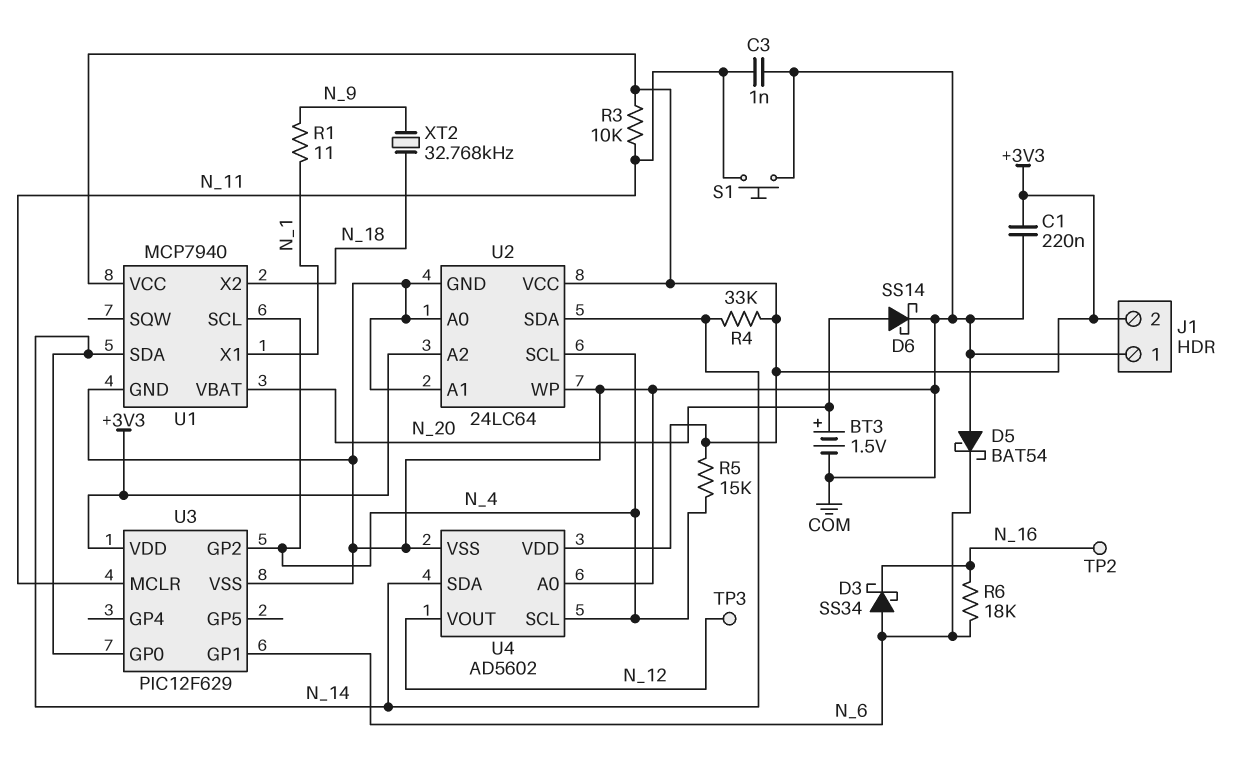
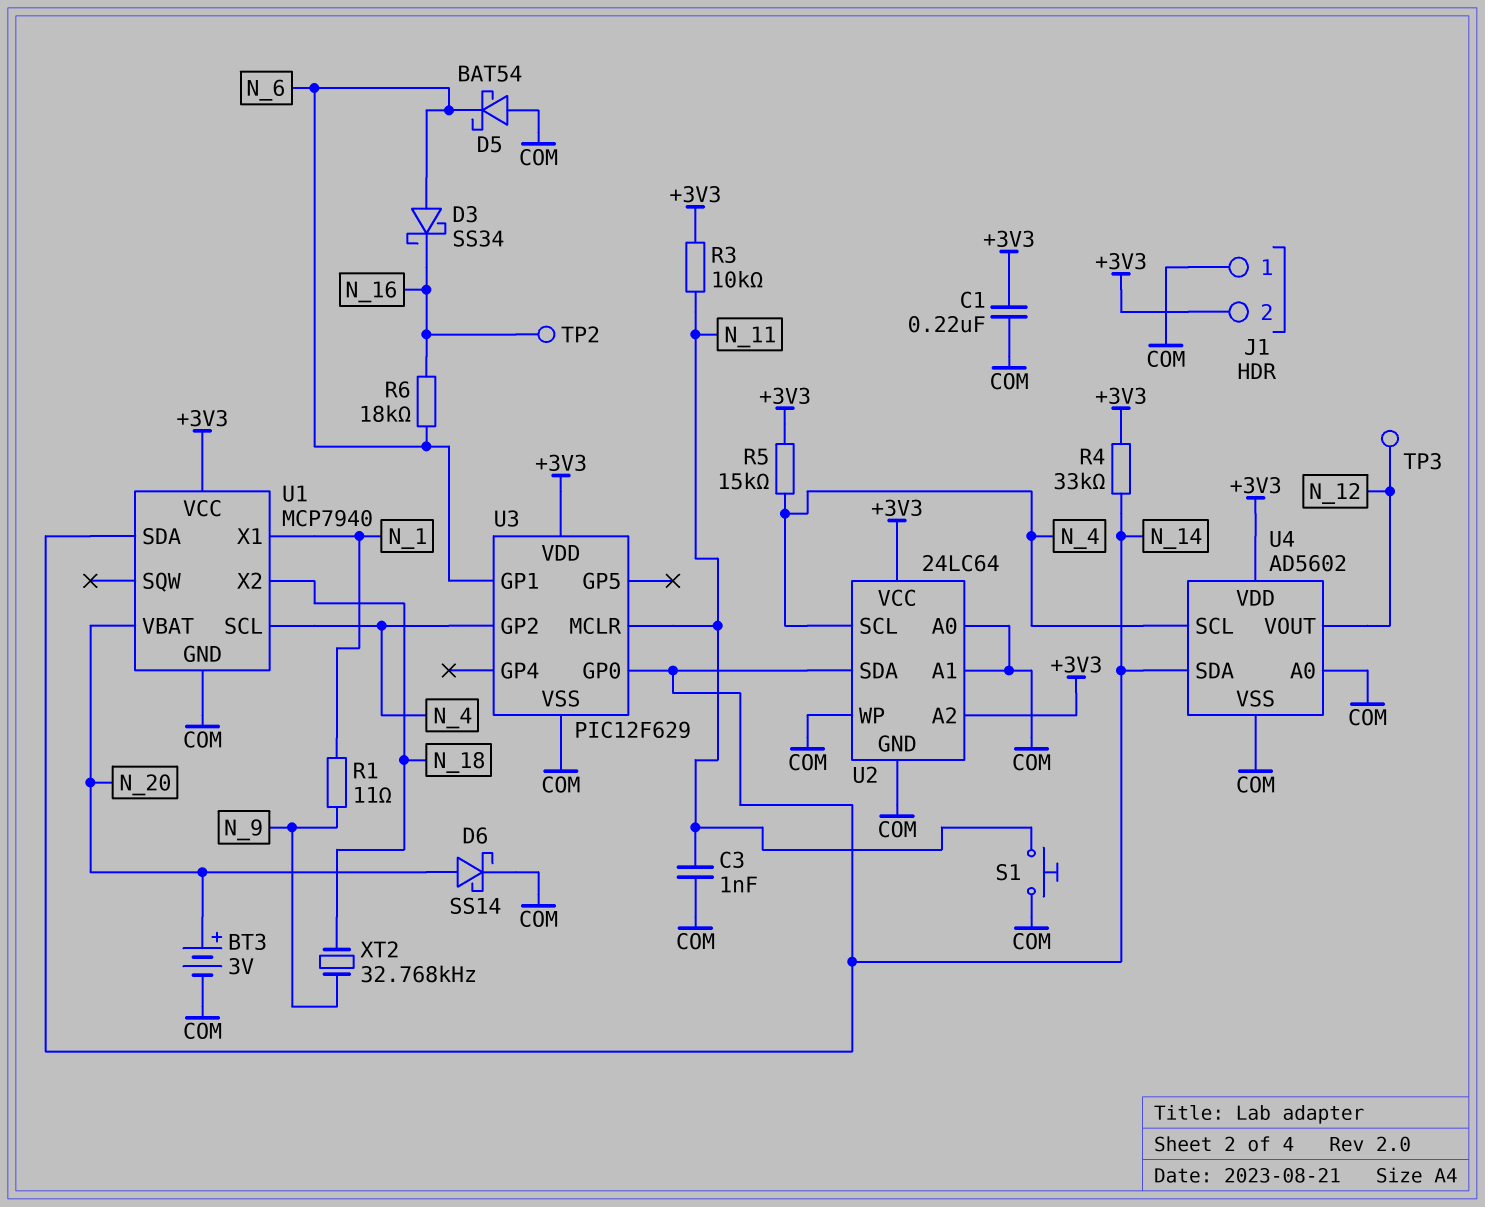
BT3: 1.5V (plus N_20, minus COM) -> 3V (plus N_20, minus COM)

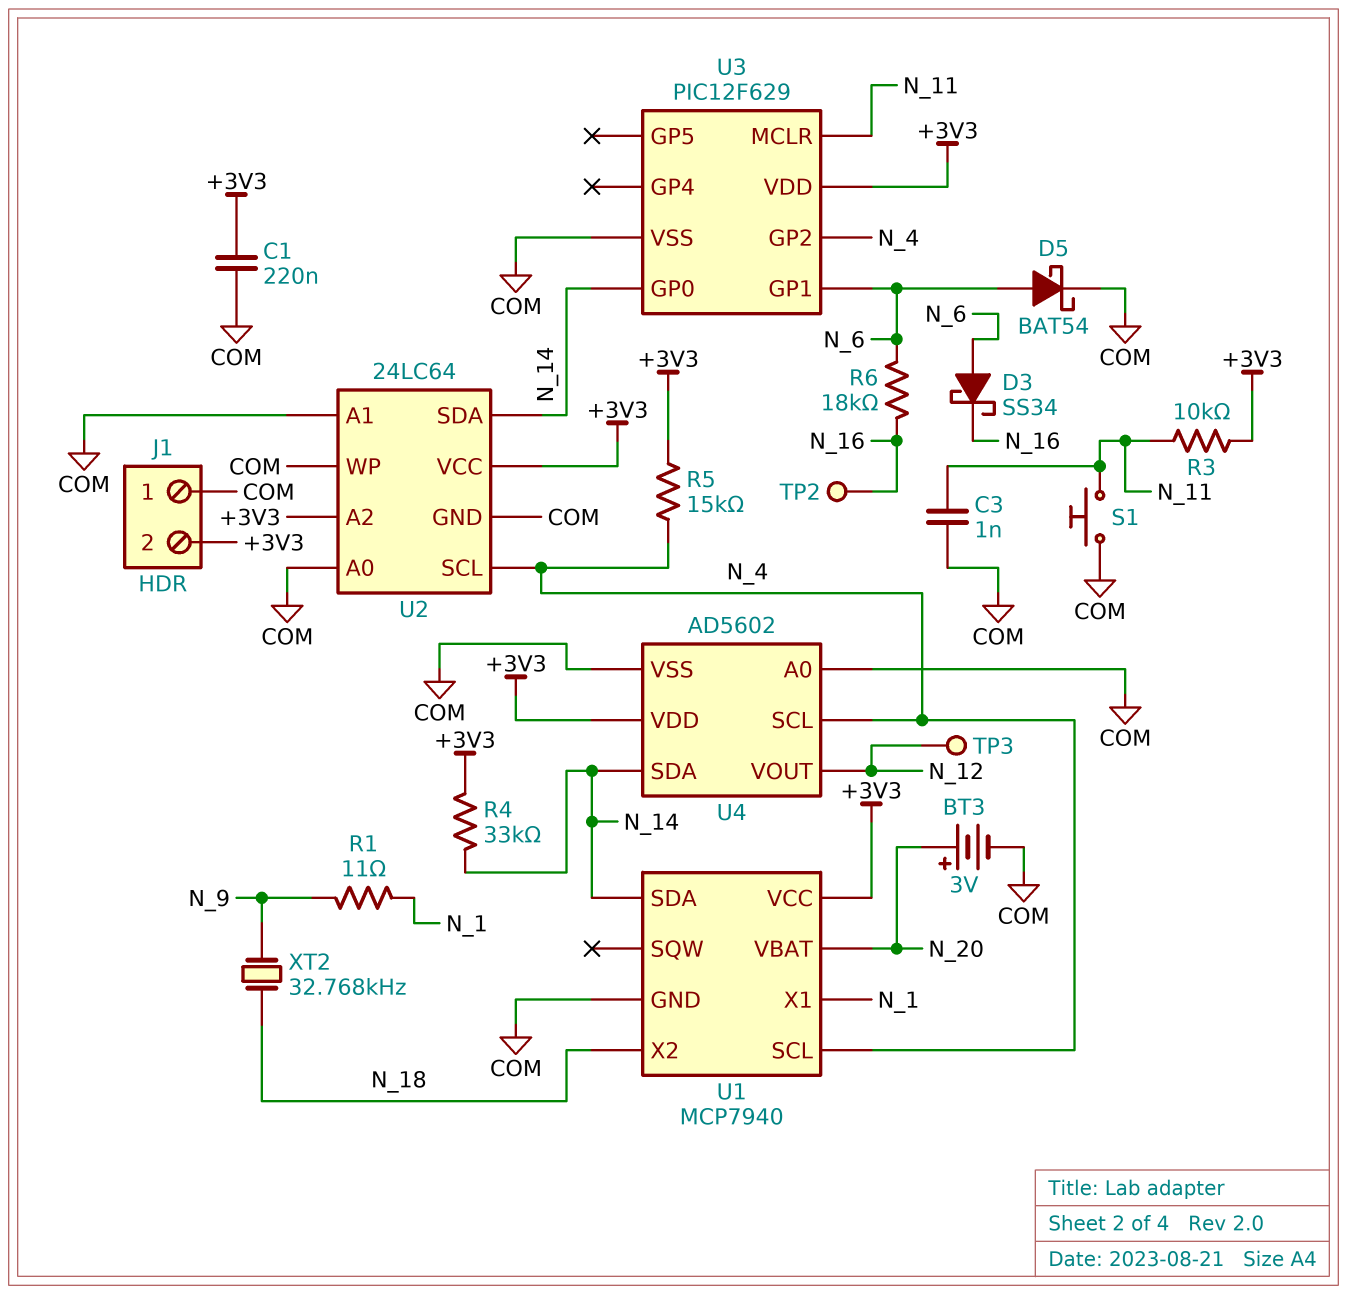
D5: schottky BAT54 (A COM, K N_6) -> schottky BAT54 (A N_6, K COM)
D6: schottky SS14 (A N_20, K COM) -> none

